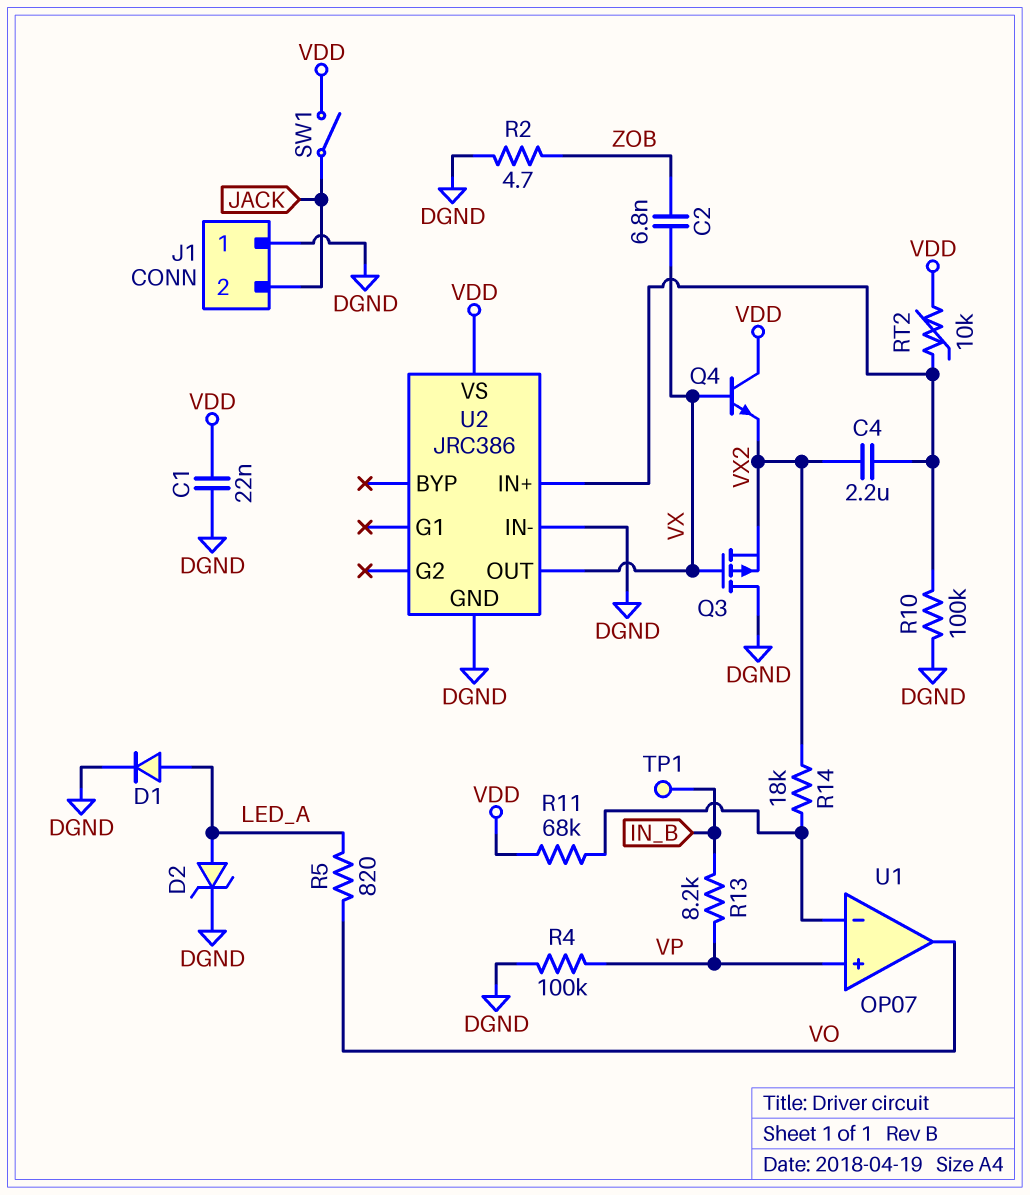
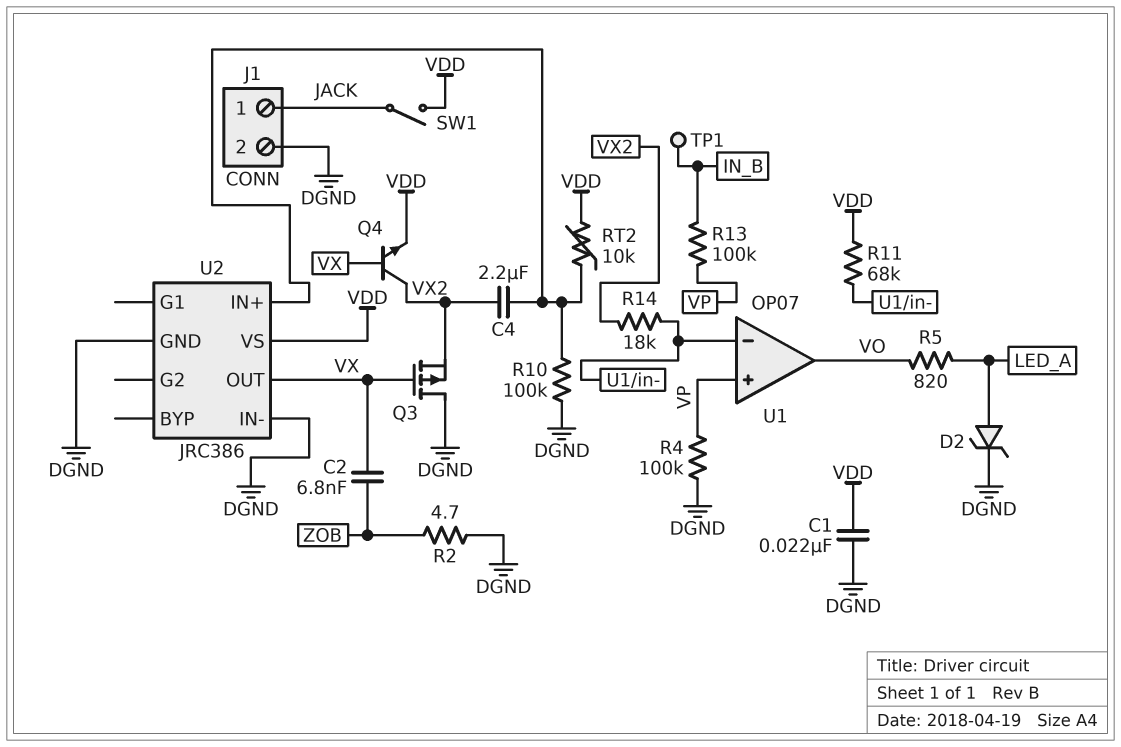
D1: diode (A LED_A, K DGND) -> none
J1 pin 1: DGND -> JACK
J1 pin 2: JACK -> DGND
Q4: NPN (B VX, C VDD, E VX2) -> NPN (B VX, C VX2, E VDD)
R13: 8.2k (IN_B, VP) -> 100k (IN_B, VP)

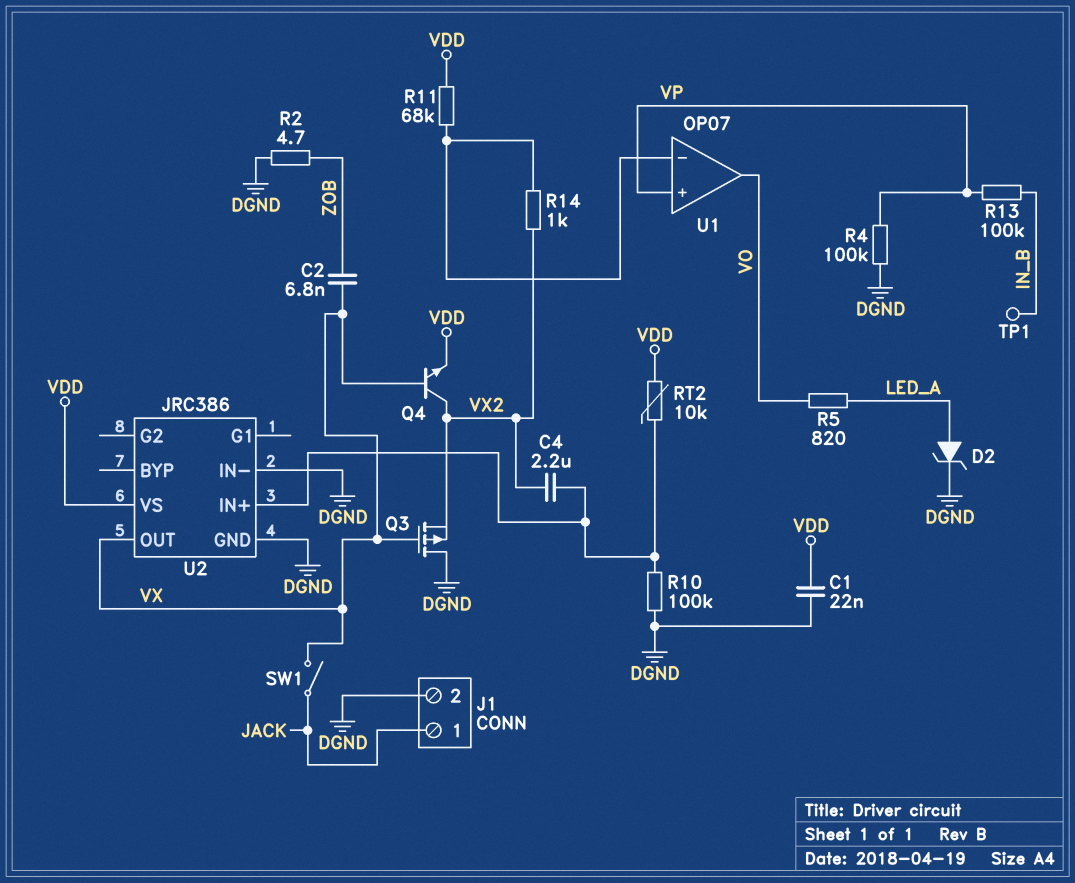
R14: 18k (U1/in-, VX2) -> 1k (U1/in-, VX2)
SW1: switch (JACK, VDD) -> switch (JACK, VX)

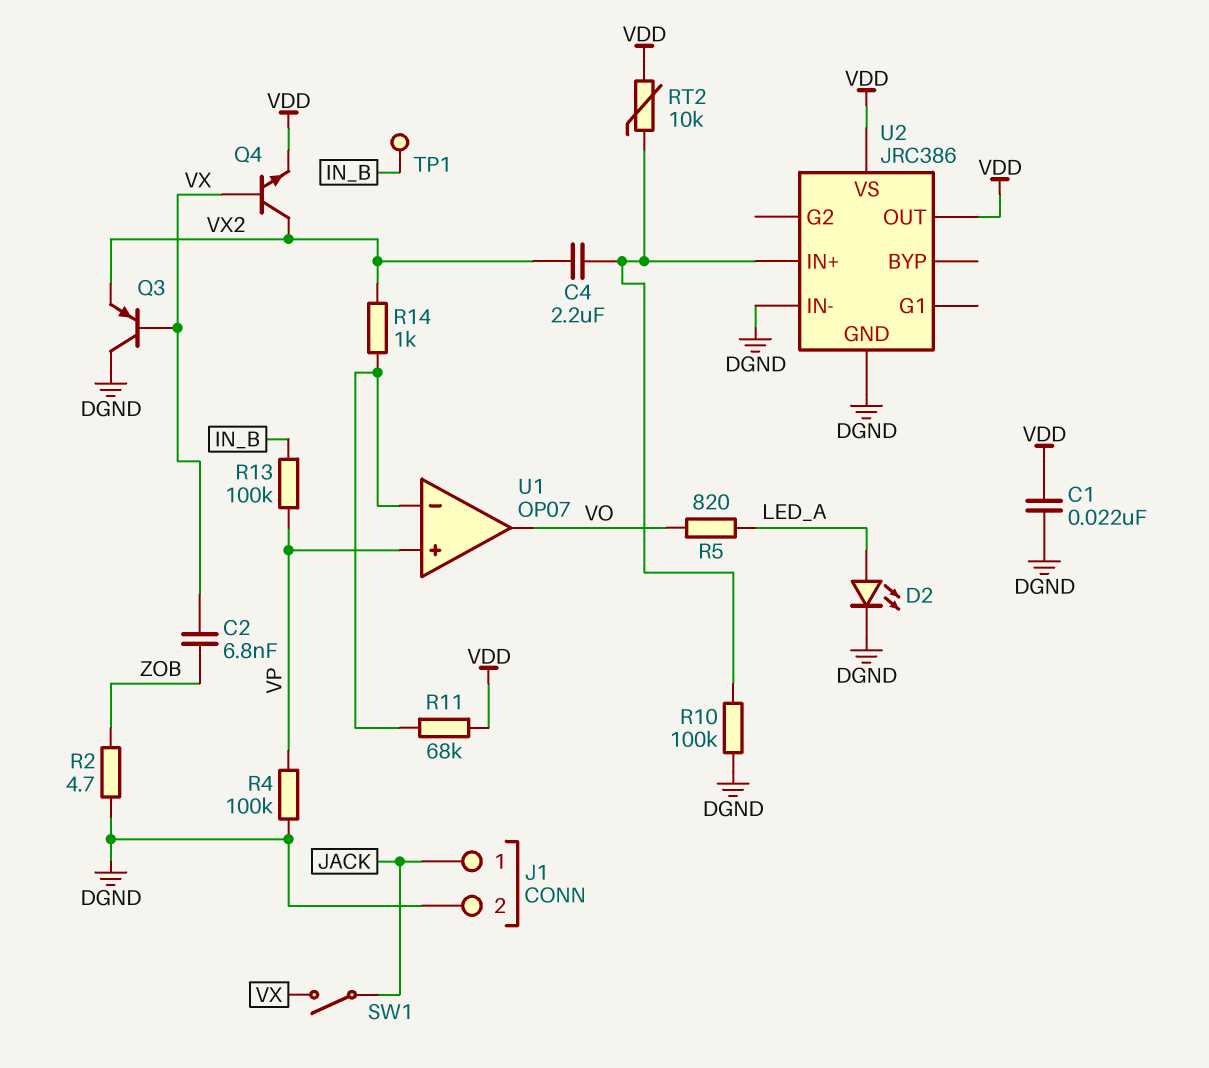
D2: zener (A LED_A, K DGND) -> LED (A LED_A, K DGND)
Q3: PMOS (G VX, D DGND, S VX2) -> PNP (B VX, C DGND, E VX2)
U2 pin OUT: VX -> VDD

